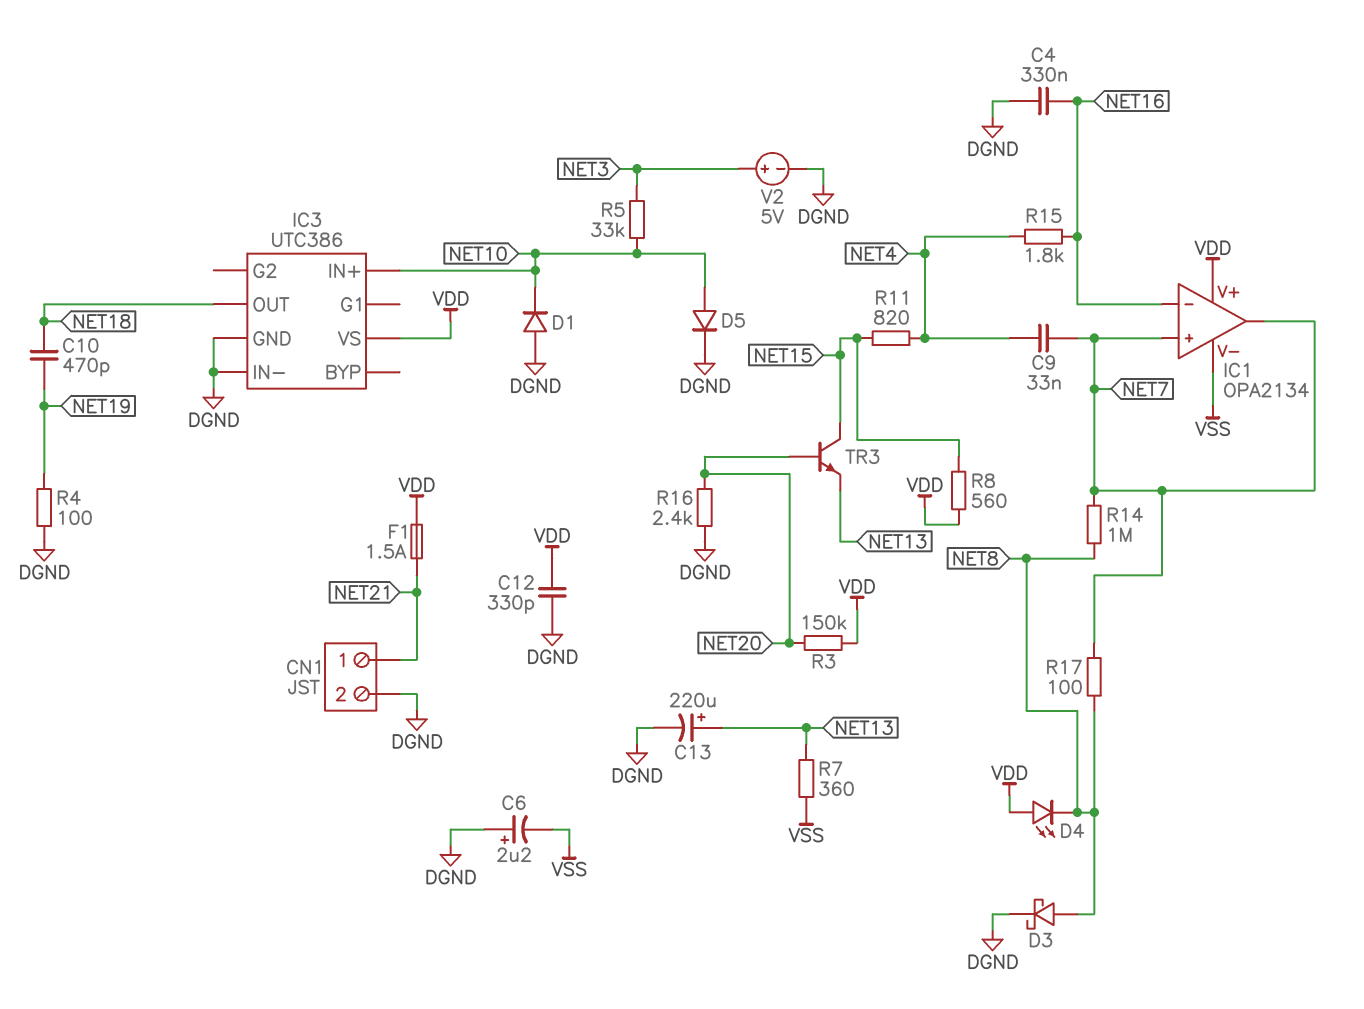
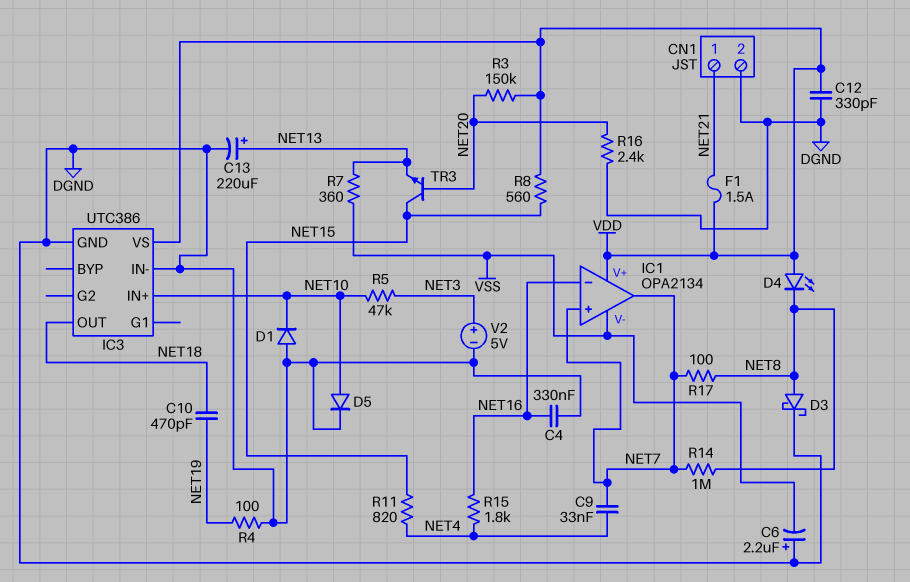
R5: 33k (NET3, NET10) -> 47k (NET3, NET10)

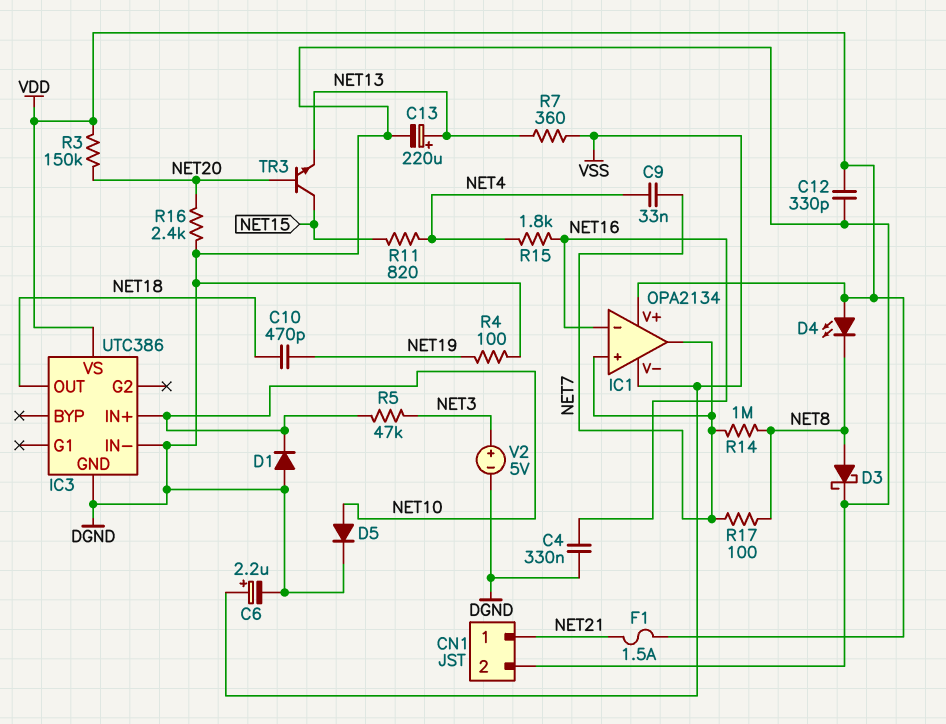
C6: 2.2uF (plus DGND, minus VSS) -> 2.2uF (plus VSS, minus DGND)
R8: 560 (NET15, VDD) -> none

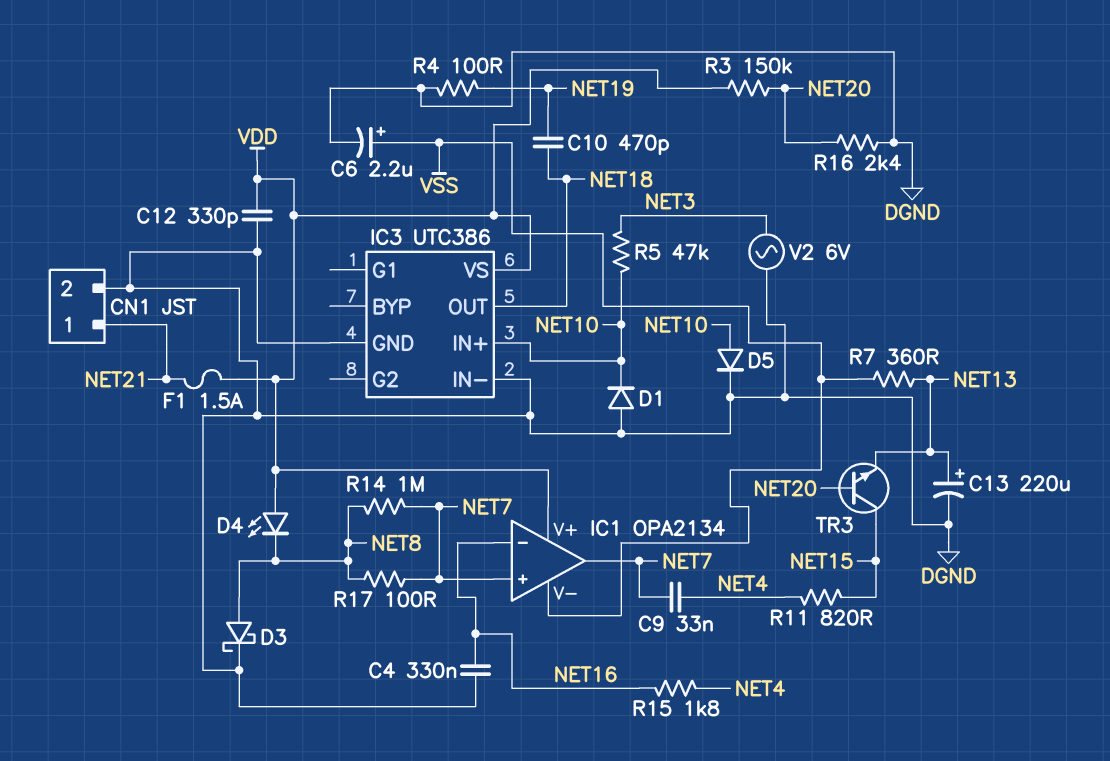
V2: 5V (plus NET3, minus DGND) -> AC 6V (DGND, NET3)

